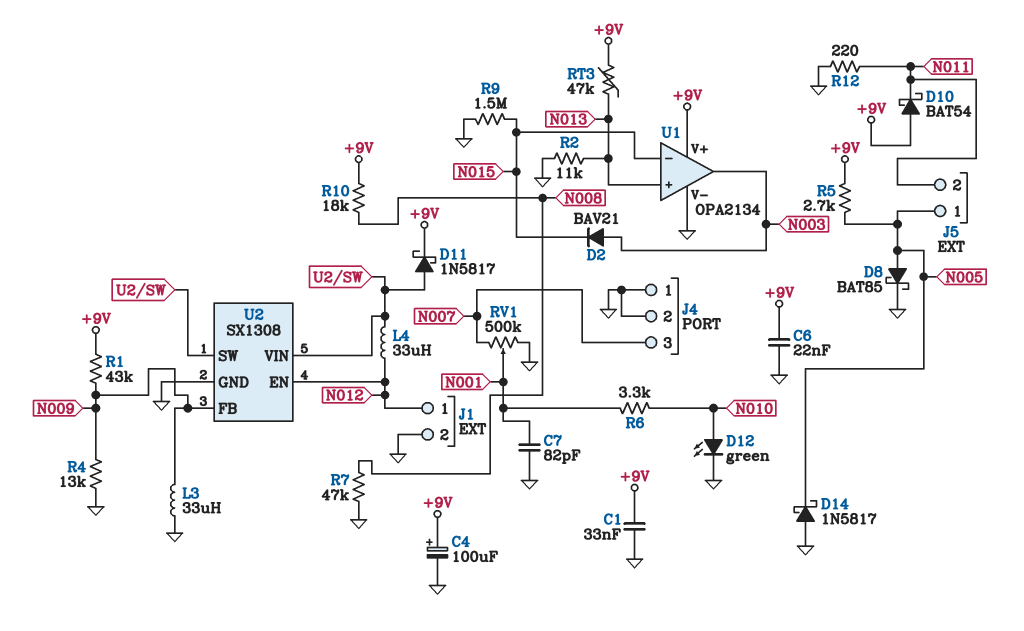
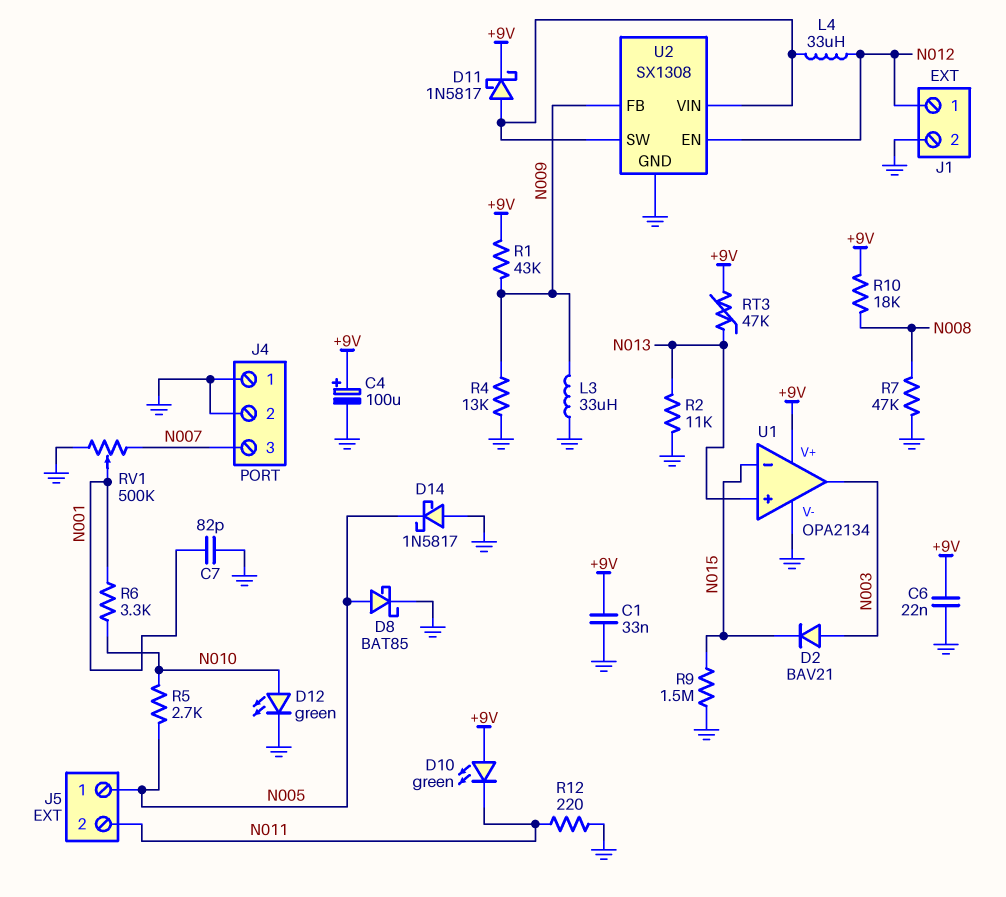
D10: schottky BAT54 (A +9V, K N011) -> LED green (A +9V, K N011)
R5: 2.7k (+9V, N005) -> 2.7k (N005, N010)

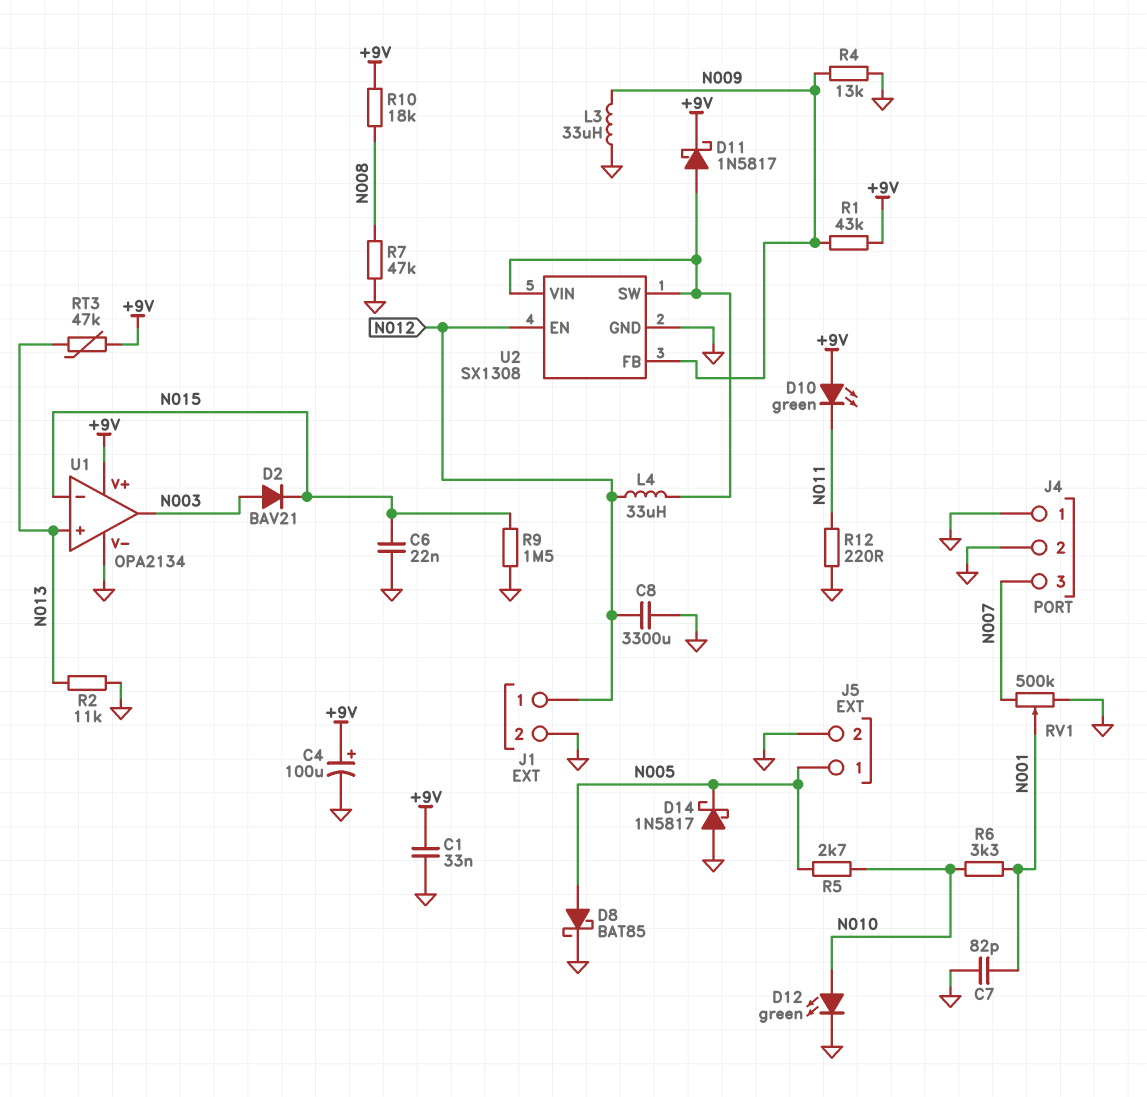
C6: 22nF (+9V, GND) -> 22nF (GND, N015)
C8: none -> 3300uF (GND, N012)
J5 pin 2: N011 -> GND

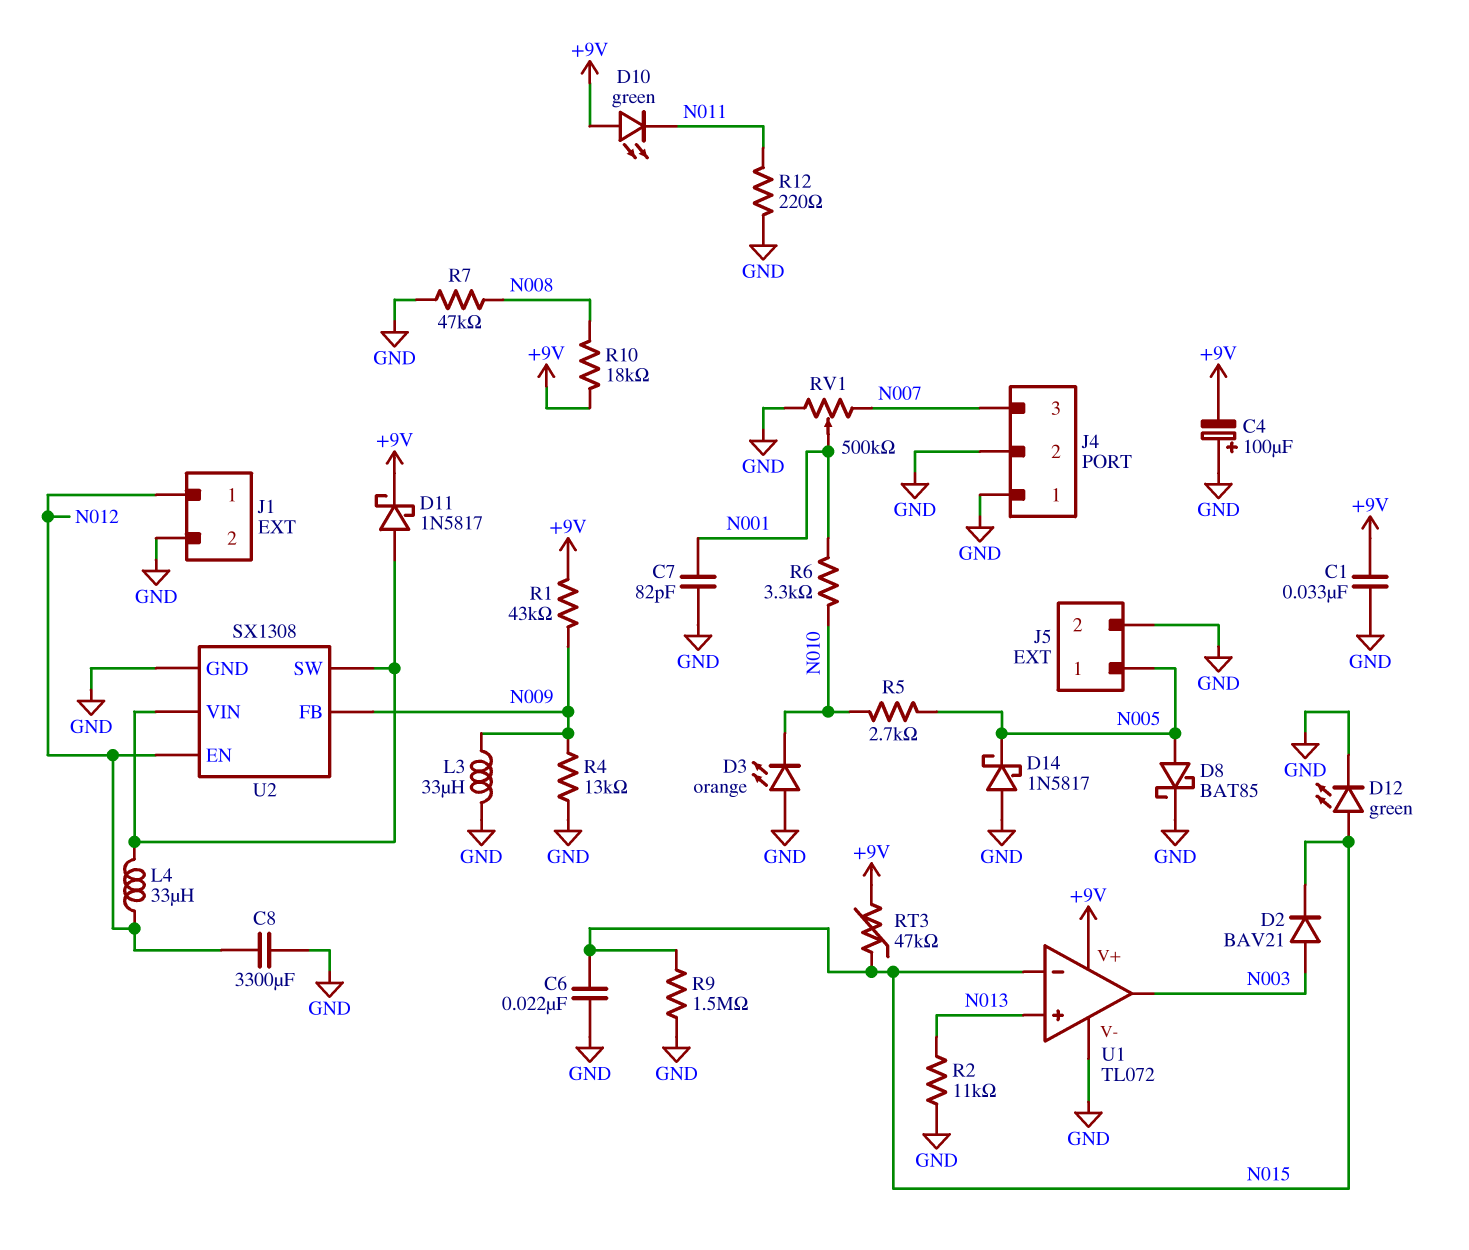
C4: 100uF (plus +9V, minus GND) -> 100uF (plus GND, minus +9V)
D3: none -> LED orange (A GND, K N010)
D12: LED green (A N010, K GND) -> LED green (A N015, K GND)
RT3: 47k (+9V, N013) -> 47k (+9V, N015)
U1: OPA2134 -> TL072

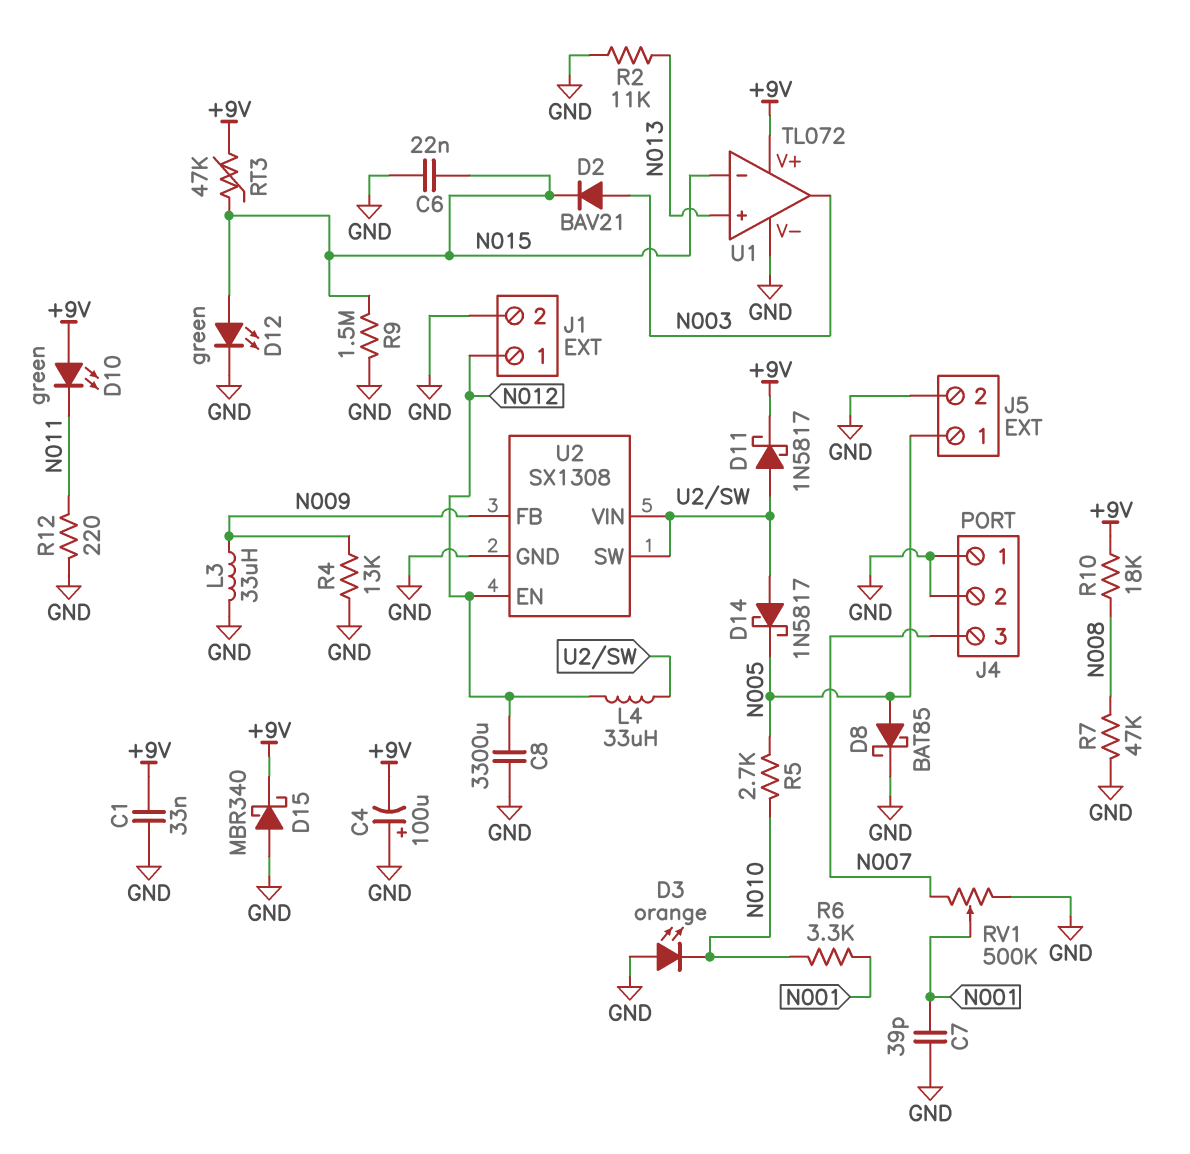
C7: 82pF (GND, N001) -> 39pF (GND, N001)
D14: schottky 1N5817 (A GND, K N005) -> schottky 1N5817 (A U2/SW, K N005)
D15: none -> schottky MBR340 (A GND, K +9V)
R1: 43k (+9V, N009) -> none

